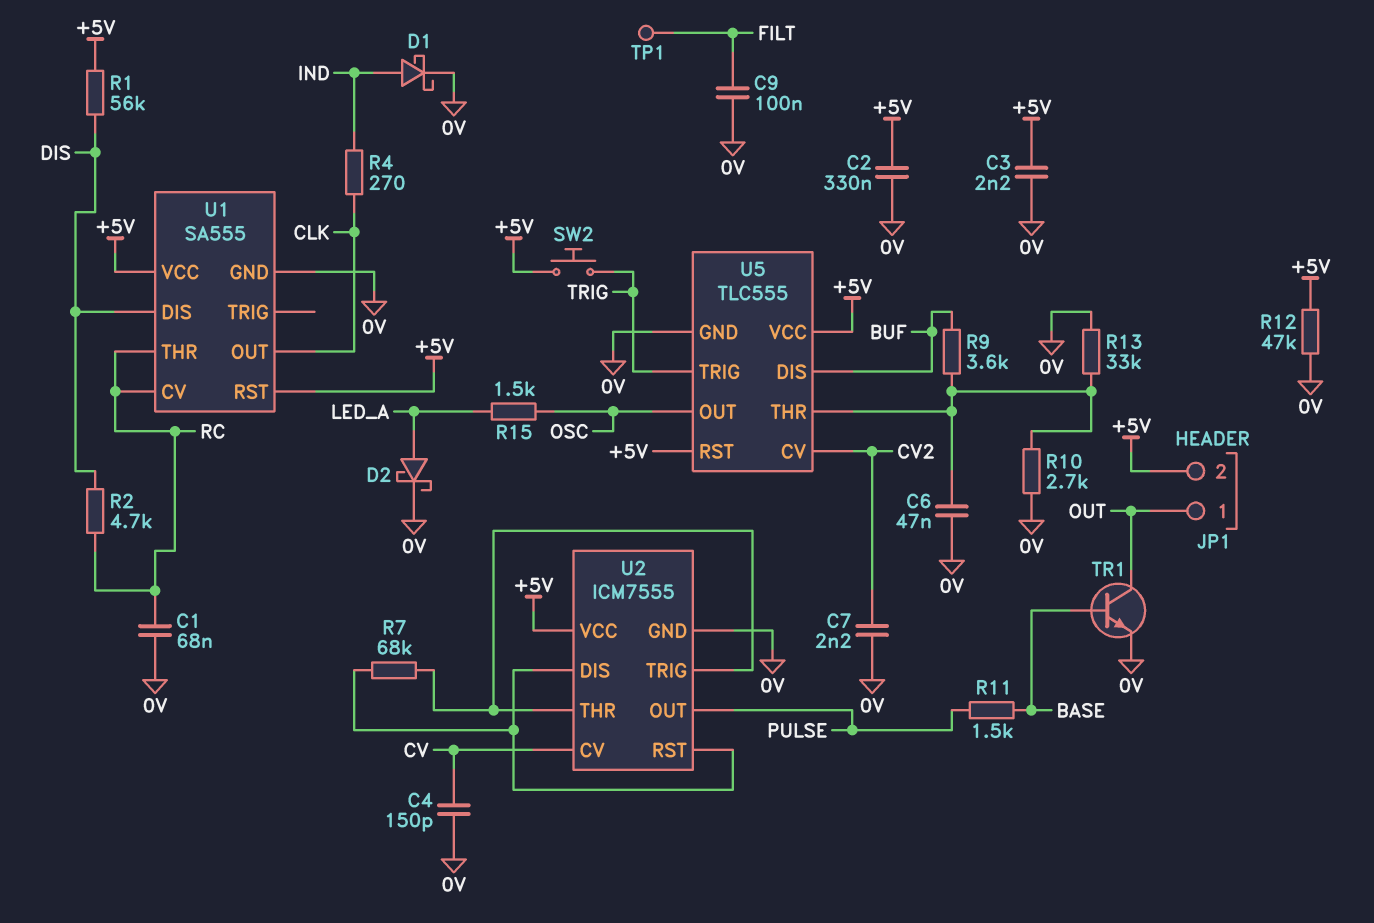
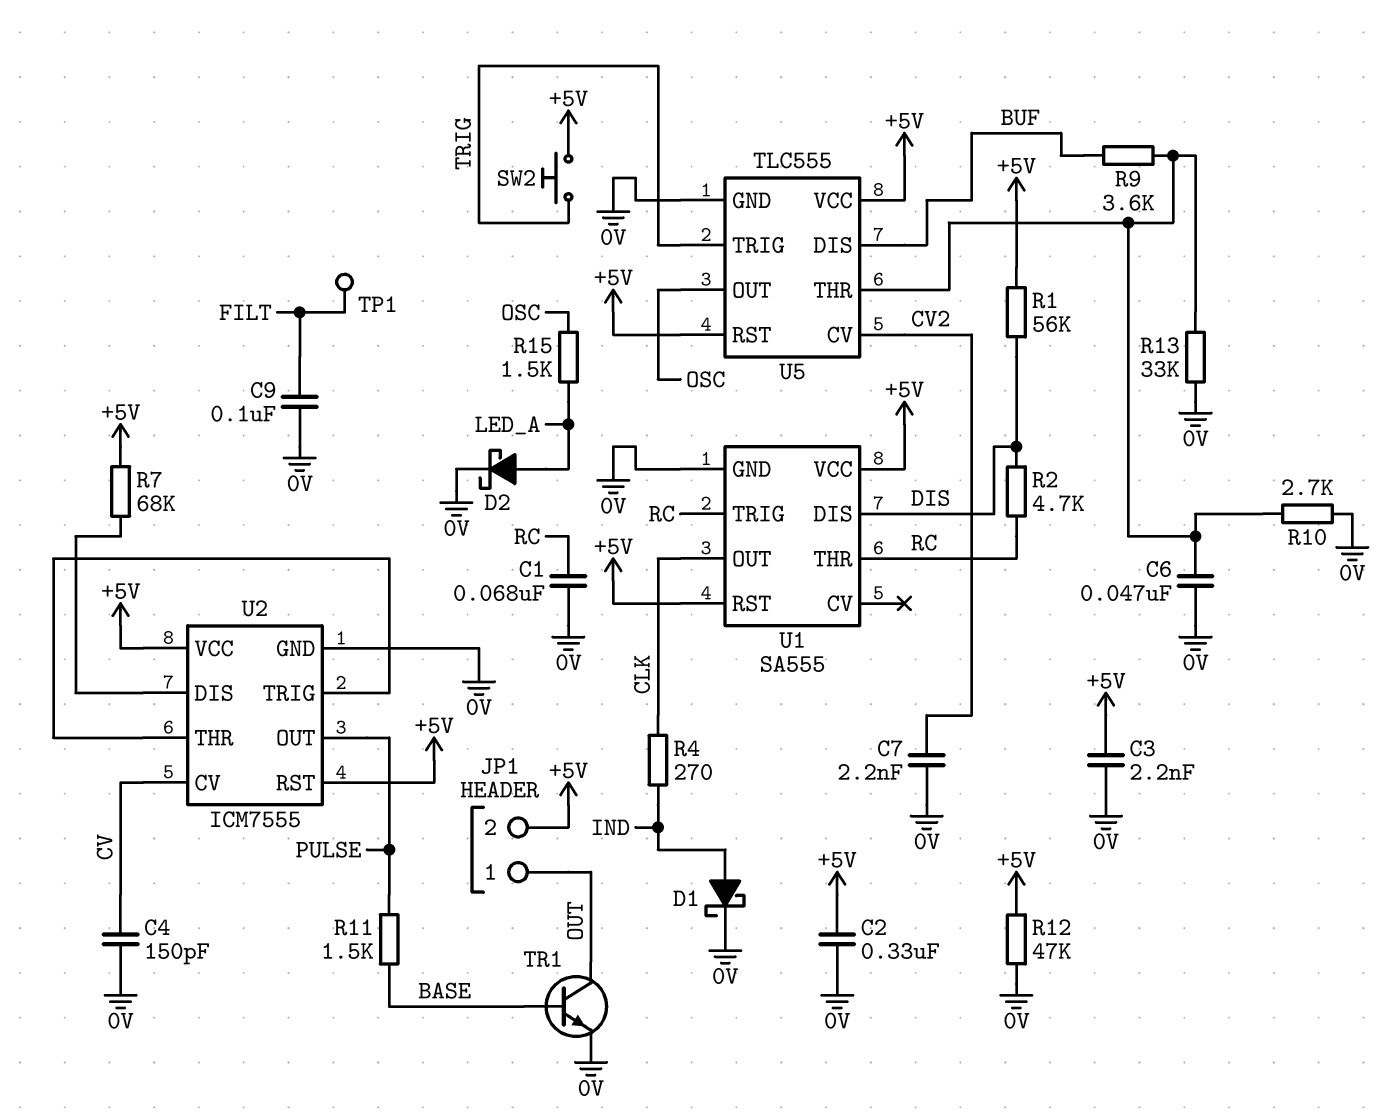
R7: 68k (U2/DIS, U2/THR) -> 68k (+5V, U2/DIS)
U1 pin CV: RC -> none
U1 pin TRIG: none -> RC
U2 pin RST: U2/DIS -> +5V

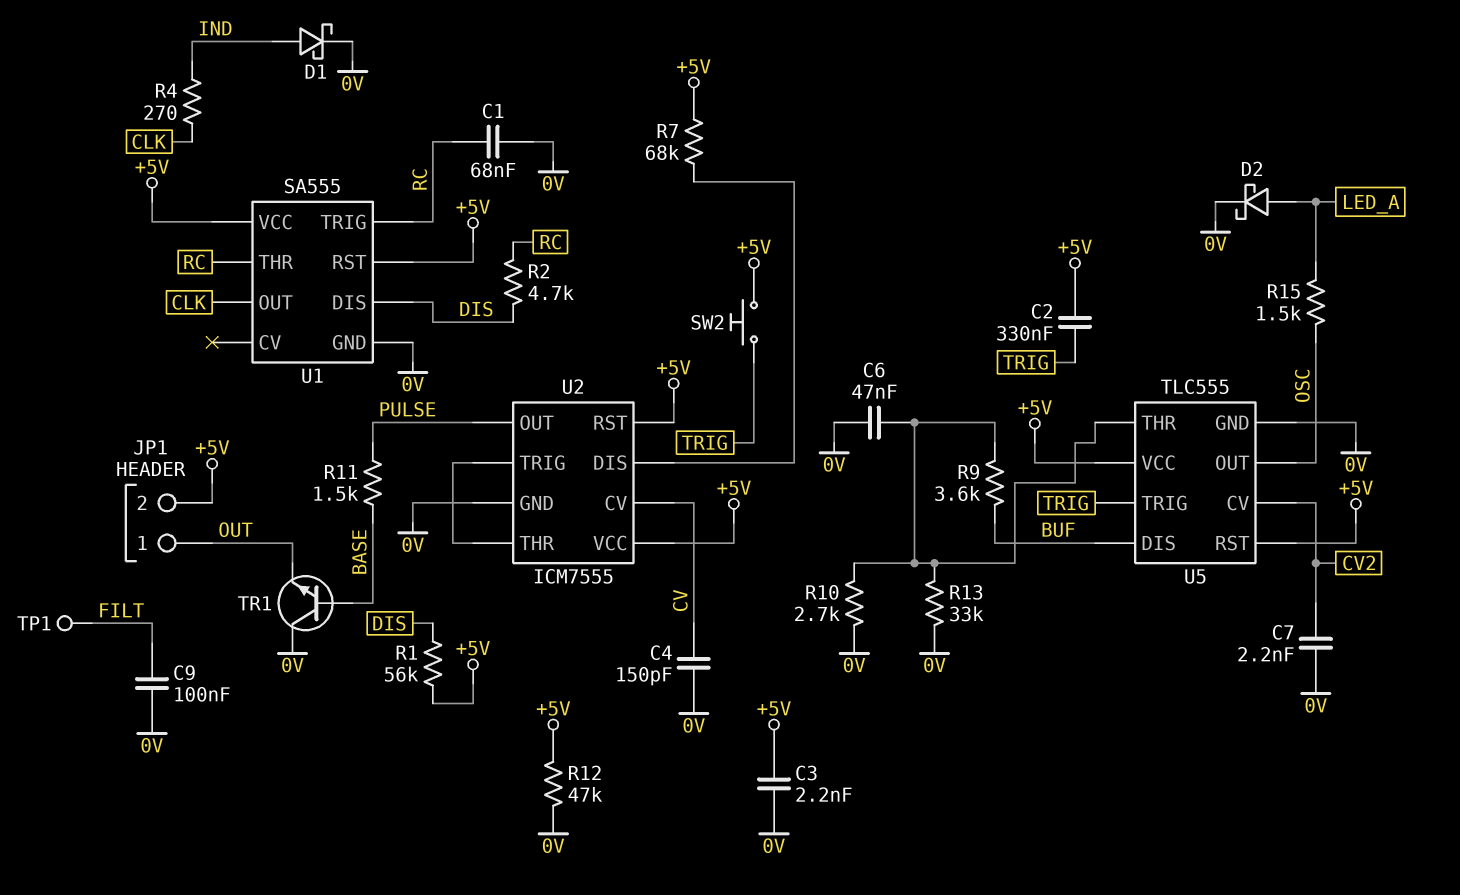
C2: 330nF (+5V, 0V) -> 330nF (+5V, TRIG)
TR1: NPN (B BASE, C OUT, E 0V) -> NPN (B BASE, C 0V, E OUT)

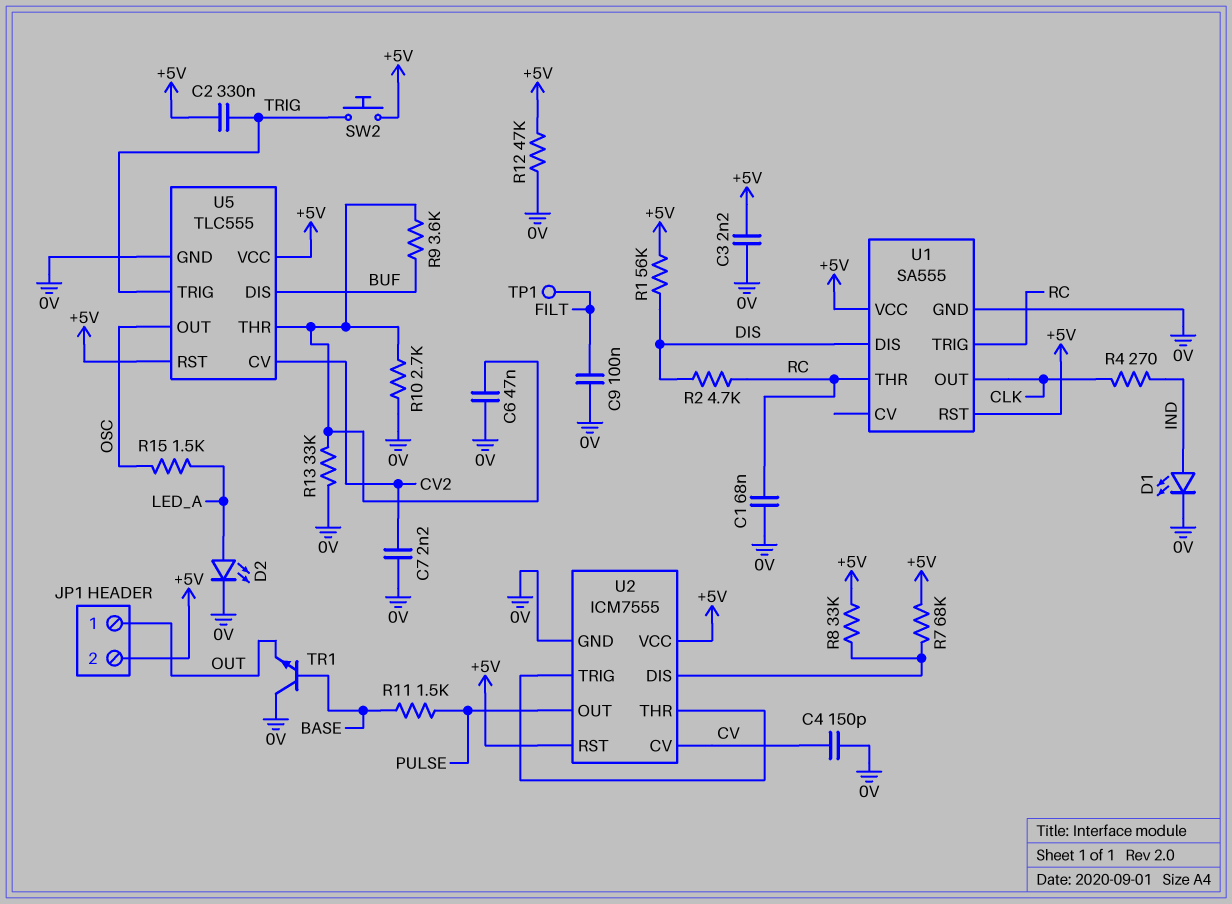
D1: schottky (A IND, K 0V) -> LED (A IND, K 0V)
D2: schottky (A LED_A, K 0V) -> LED (A LED_A, K 0V)
R8: none -> 33k (+5V, U2/DIS)

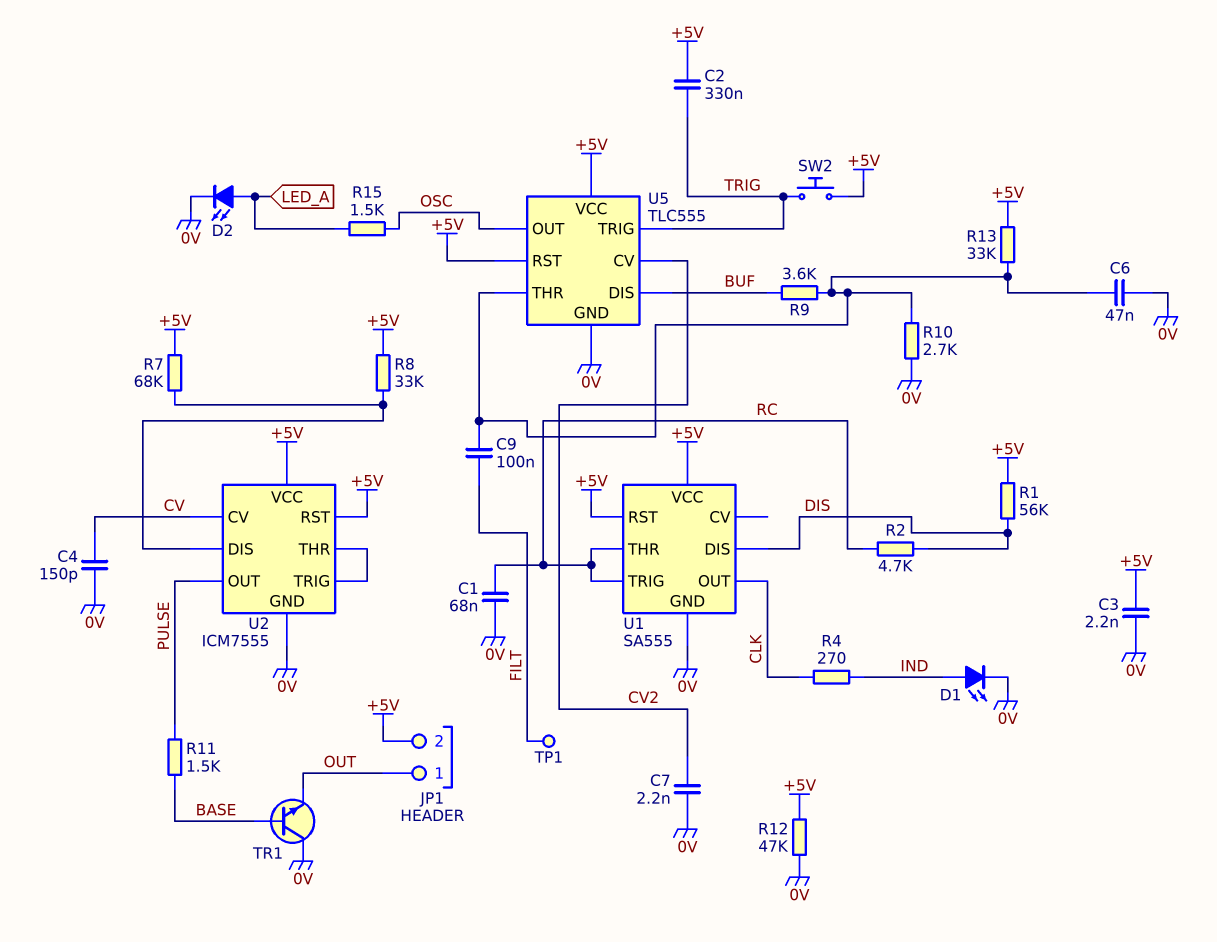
C9: 100nF (0V, FILT) -> 100nF (FILT, U5/THR)
R13: 33k (0V, U5/THR) -> 33k (+5V, U5/THR)

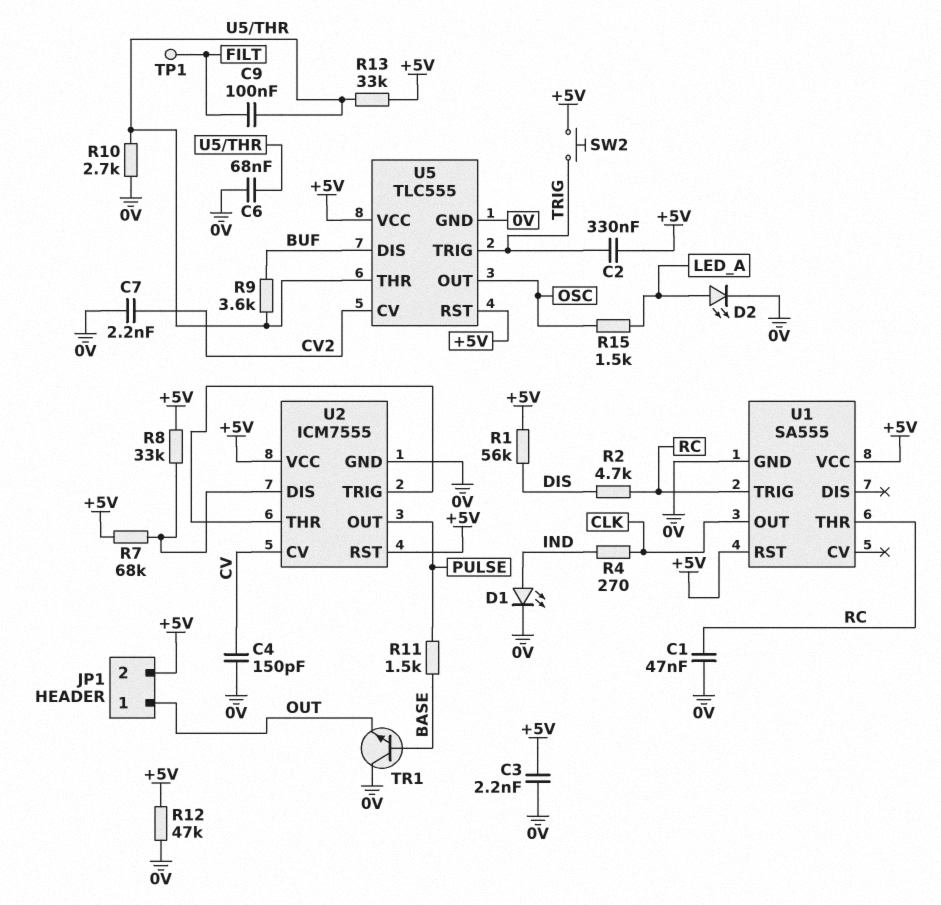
C1: 68nF (0V, RC) -> 47nF (0V, RC)
C6: 47nF (0V, U5/THR) -> 68nF (0V, U5/THR)
U1 pin DIS: DIS -> none

